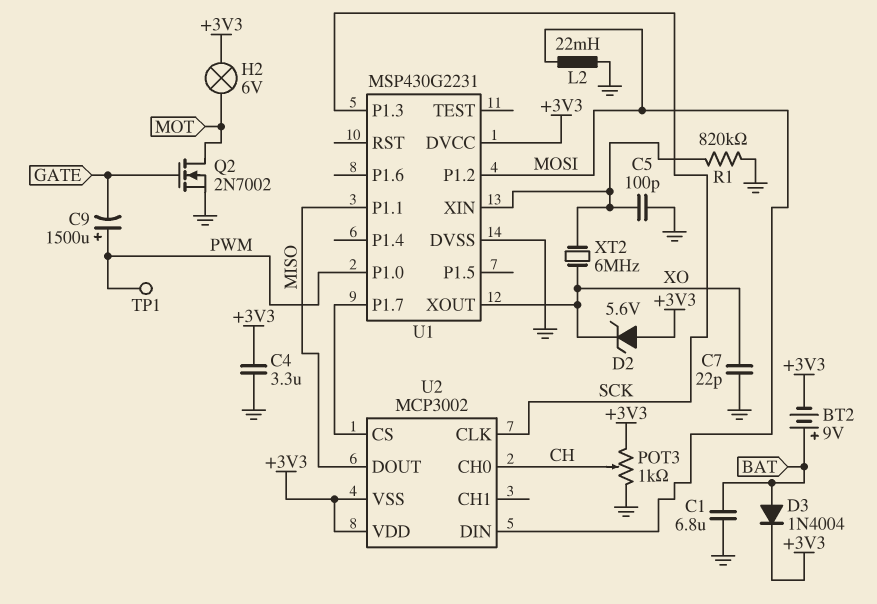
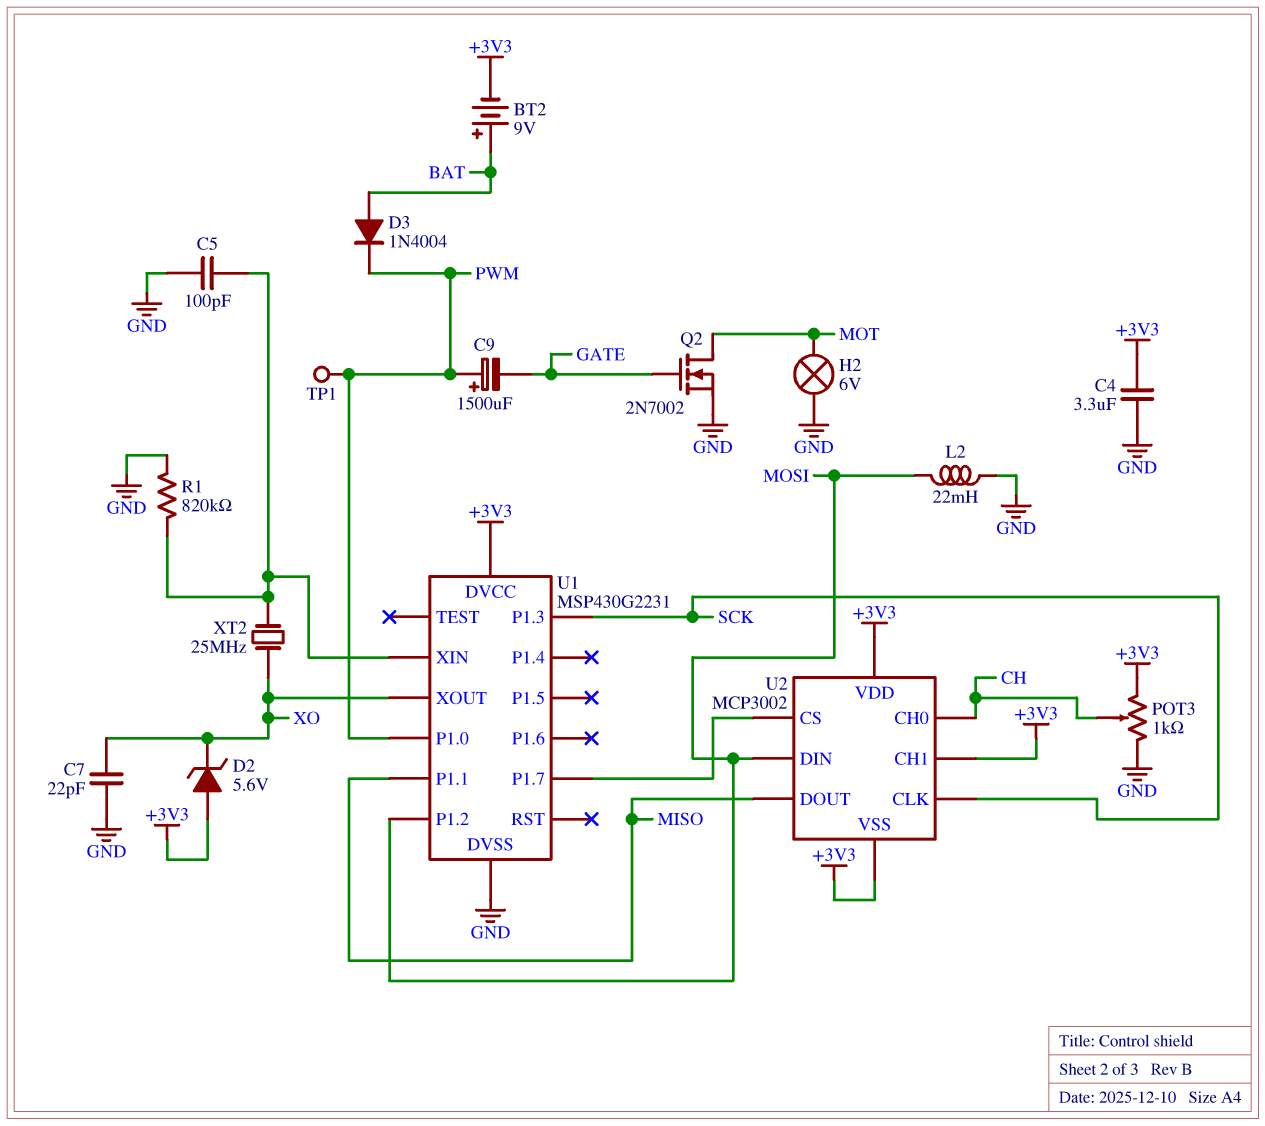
C1: 6.8uF (BAT, GND) -> none
D3: diode 1N4004 (A BAT, K +3V3) -> diode 1N4004 (A BAT, K PWM)
H2: lamp 6V (+3V3, MOT) -> lamp 6V (GND, MOT)
U2 pin CH1: none -> +3V3
XT2: 6MHz (U1/XIN, XO) -> 25MHz (U1/XIN, XO)

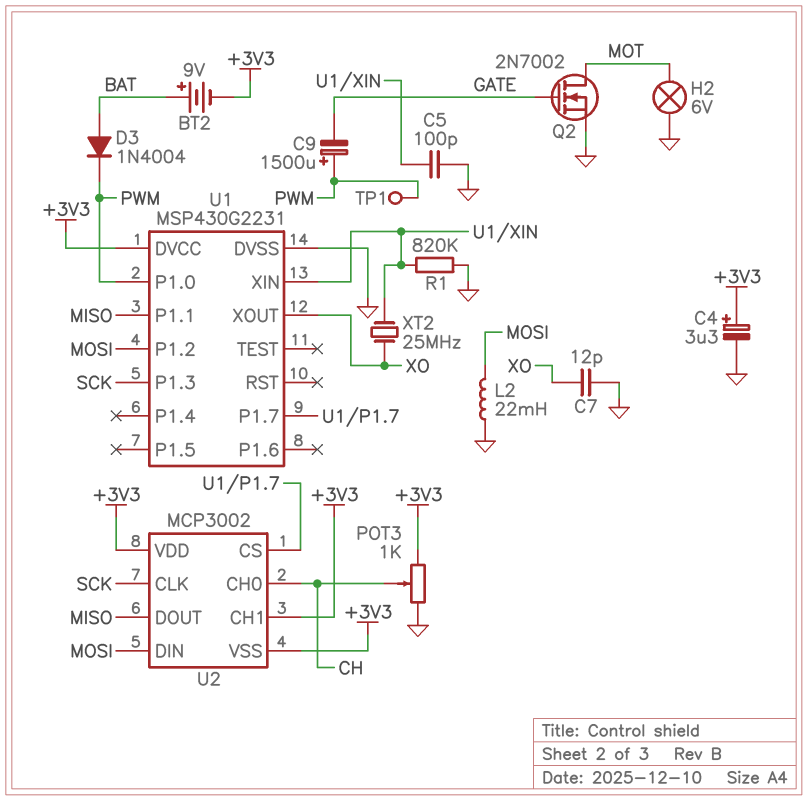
C4: 3.3uF (+3V3, GND) -> 3.3uF (plus +3V3, minus GND)
C7: 22pF (GND, XO) -> 12pF (GND, XO)
D2: zener 5.6V (A +3V3, K XO) -> none

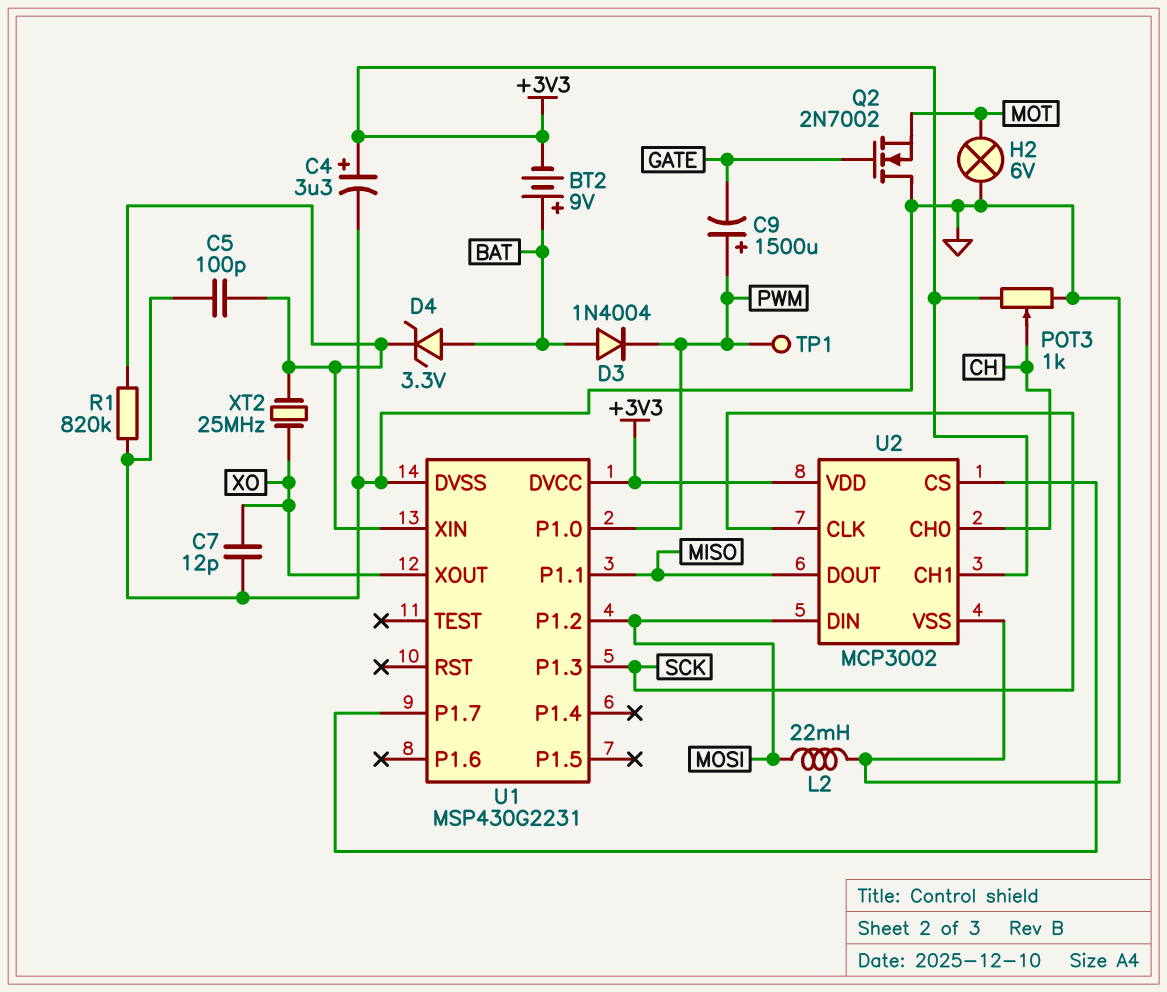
D4: none -> zener 3.3V (A BAT, K U1/XIN)
Q2: NMOS 2N7002 (G GATE, D MOT, S GND) -> NMOS 2N7002 (G GATE, D GND, S MOT)
U2 pin VSS: +3V3 -> GND

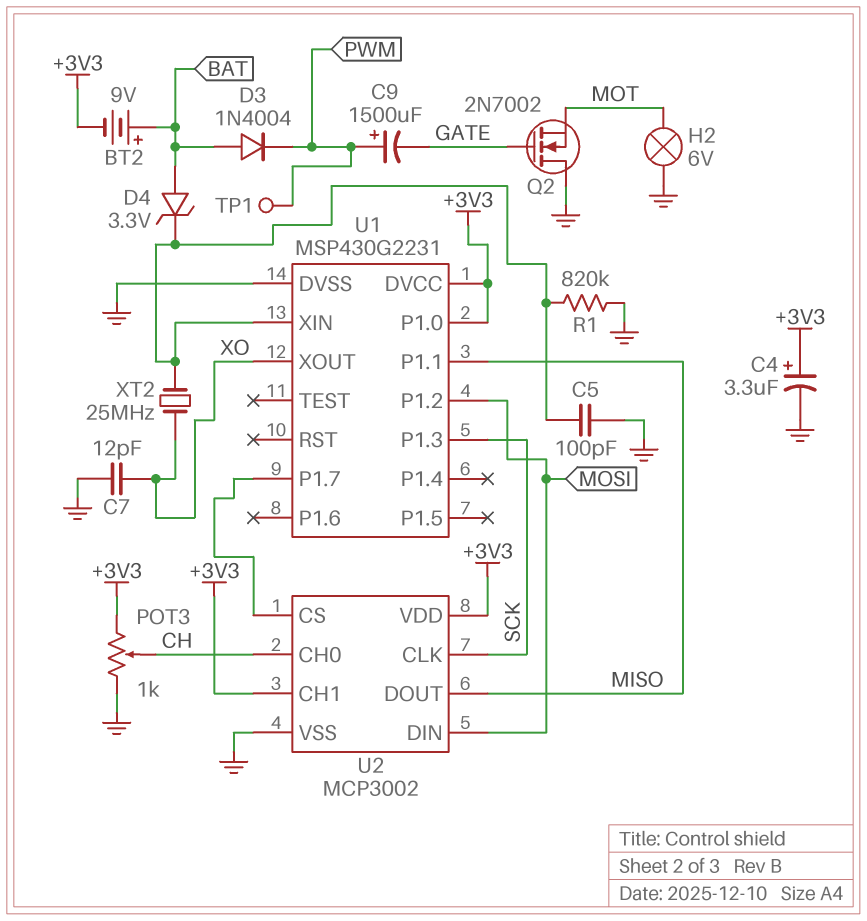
L2: 22mH (GND, MOSI) -> none
U1 pin P1.0: PWM -> +3V3

